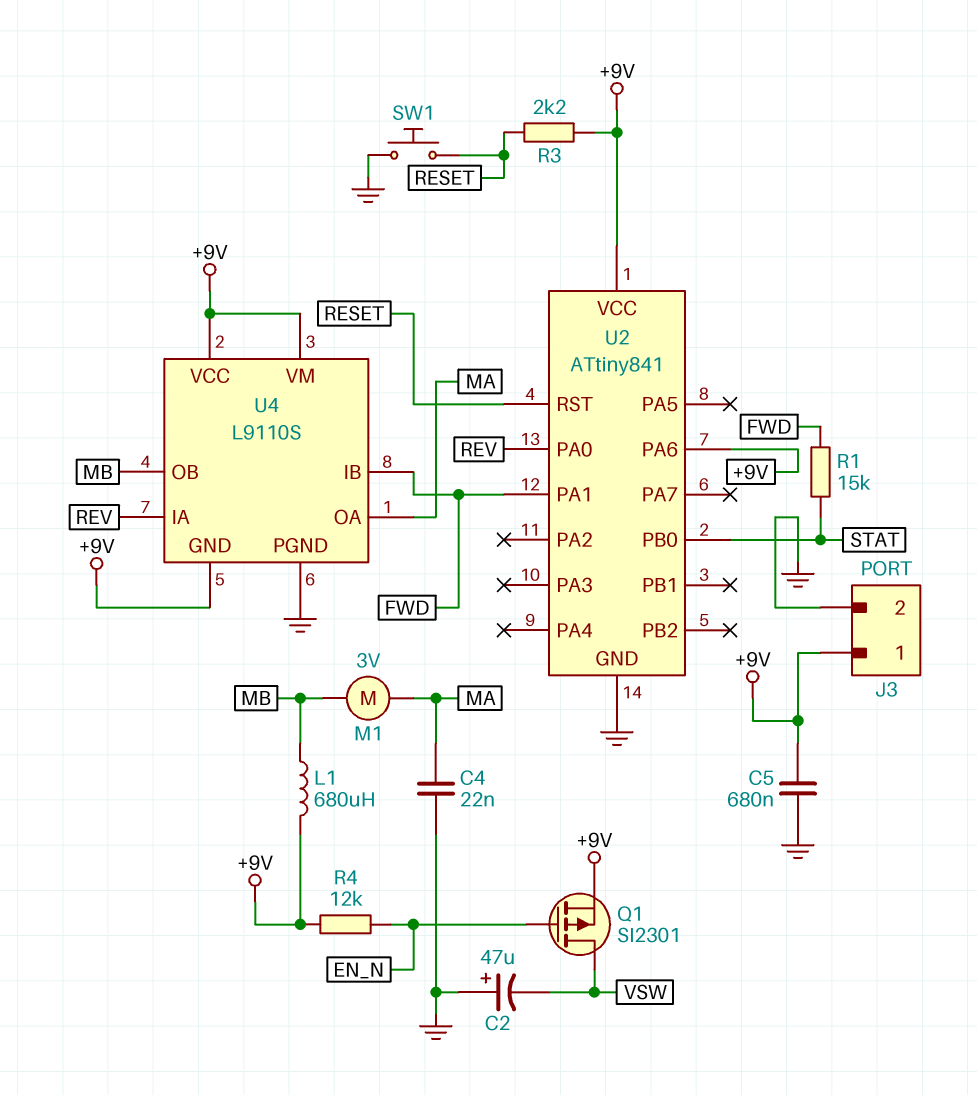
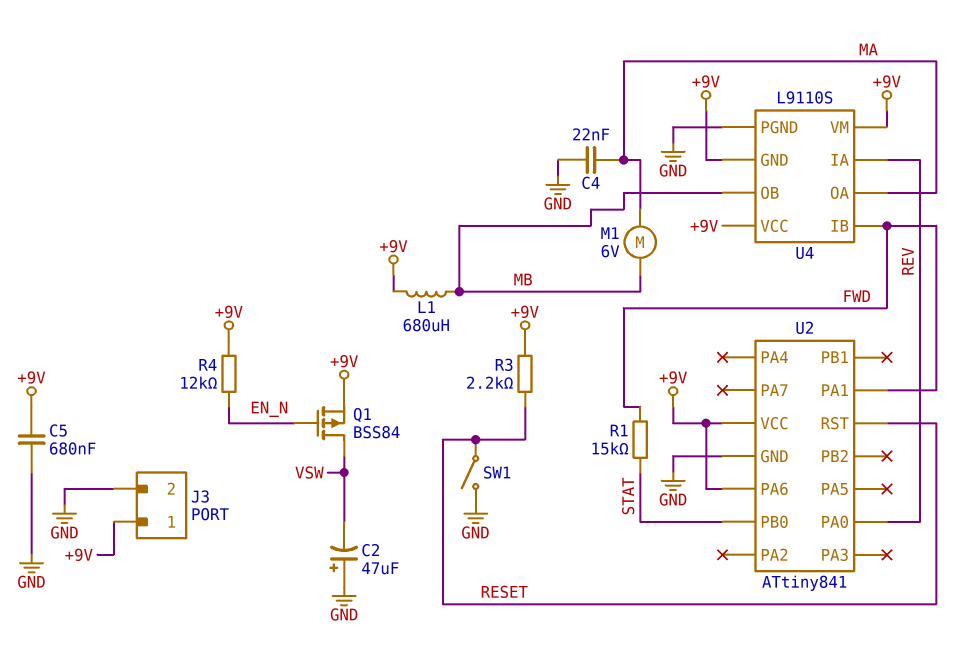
M1: motor 3V (MA, MB) -> motor 6V (MA, MB)
Q1: PMOS SI2301 (G EN_N, D VSW, S +9V) -> PMOS BSS84 (G EN_N, D VSW, S +9V)
SW1: button (GND, RESET) -> switch (GND, RESET)

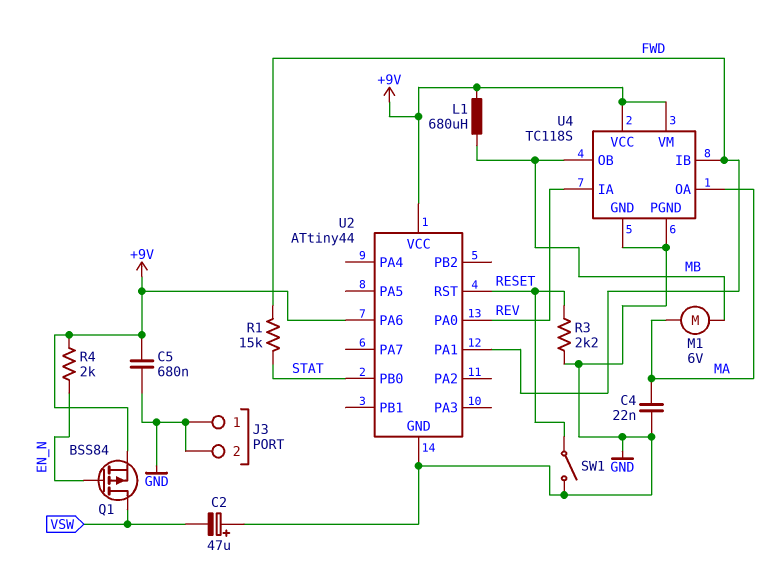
J3 pin 1: +9V -> GND
R3: 2.2k (+9V, RESET) -> 2.2k (GND, RESET)
R4: 12k (+9V, EN_N) -> 2k (+9V, EN_N)
U2: ATtiny841 -> ATtiny44
U4: L9110S -> TC118S
U4 pin GND: +9V -> GND

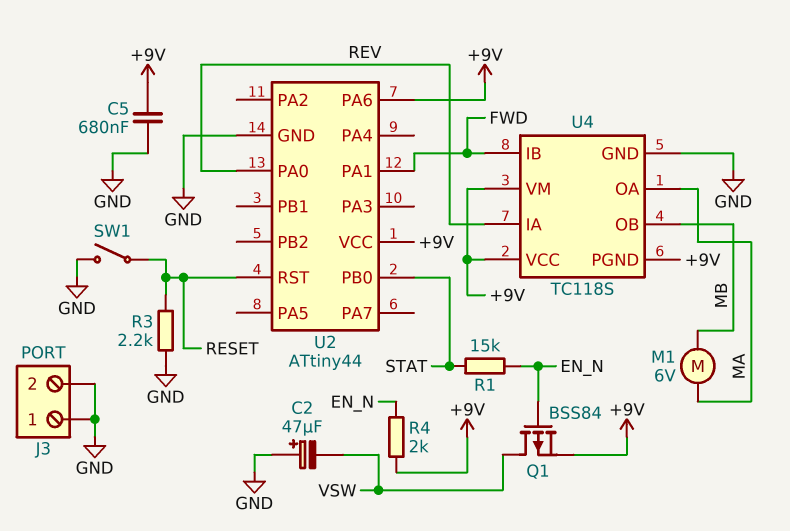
C4: 22nF (GND, MA) -> none
L1: 680uH (+9V, MB) -> none
R1: 15k (FWD, STAT) -> 15k (EN_N, STAT)
U4 pin PGND: GND -> +9V

